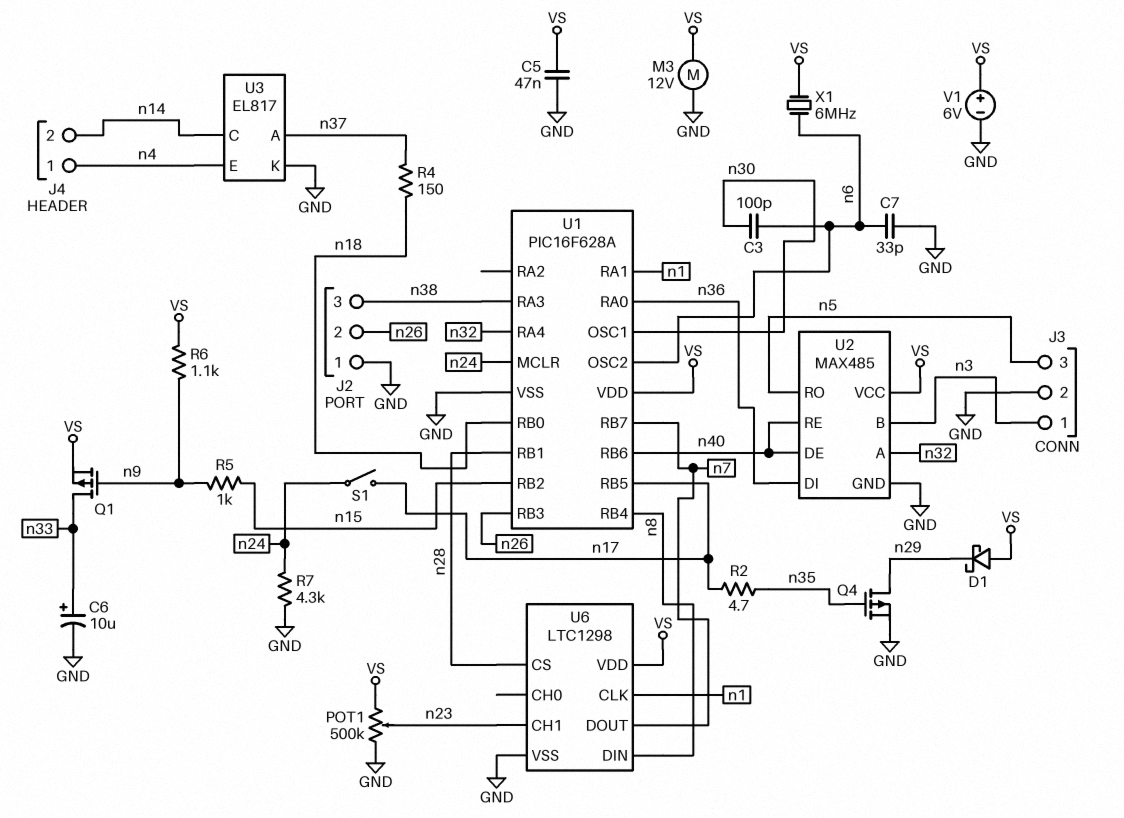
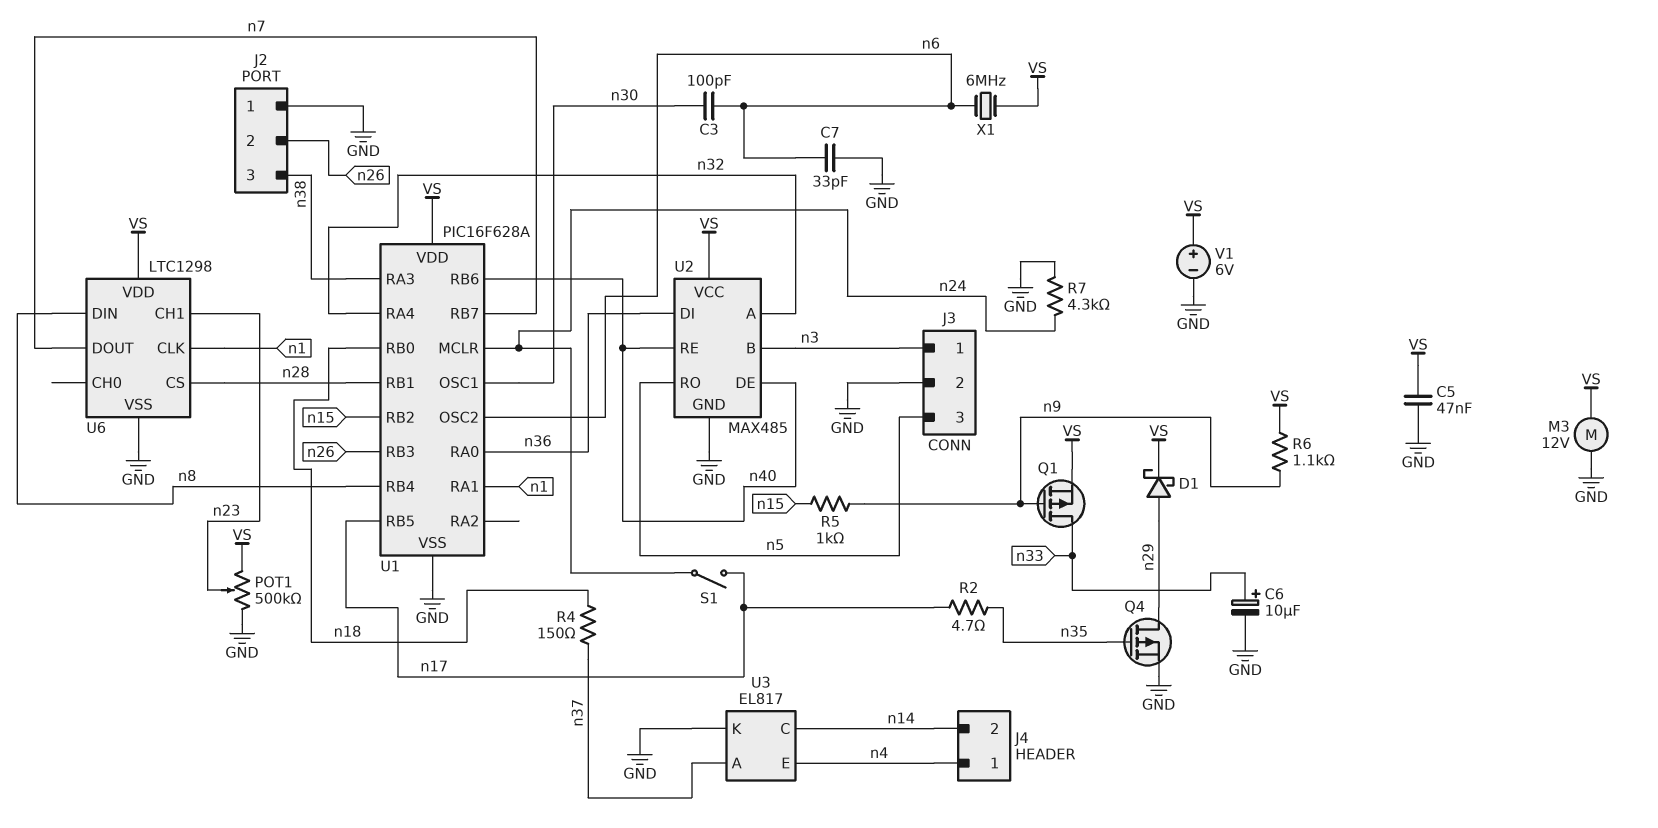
D1: schottky (A VS, K n29) -> schottky (A n29, K VS)

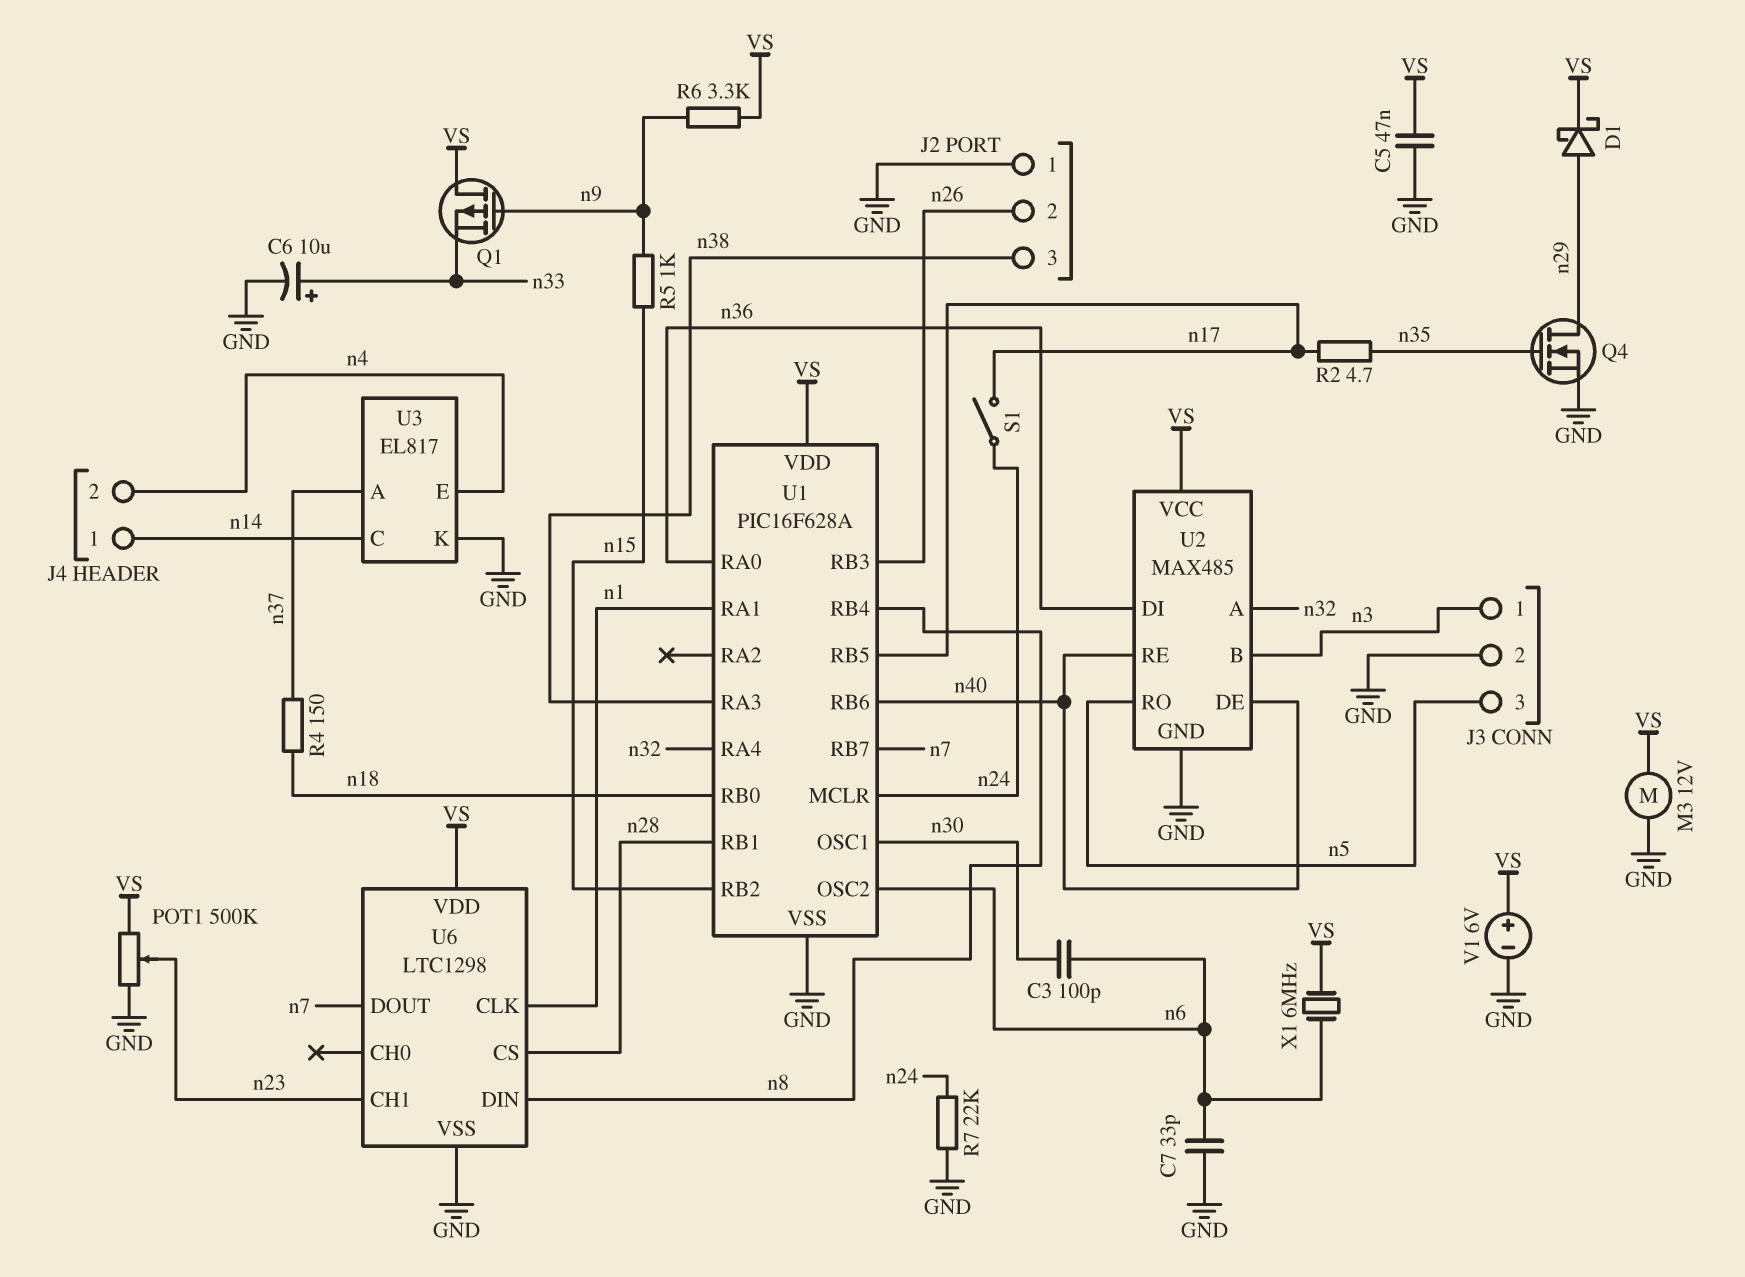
J4 pin 1: n4 -> n14
J4 pin 2: n14 -> n4
Q1: PMOS (G n9, D n33, S VS) -> PMOS (G n9, D VS, S n33)
Q4: PMOS (G n35, D n29, S GND) -> NMOS (G n35, D n29, S GND)
R6: 1.1k (VS, n9) -> 3.3k (VS, n9)
R7: 4.3k (GND, n24) -> 22k (GND, n24)

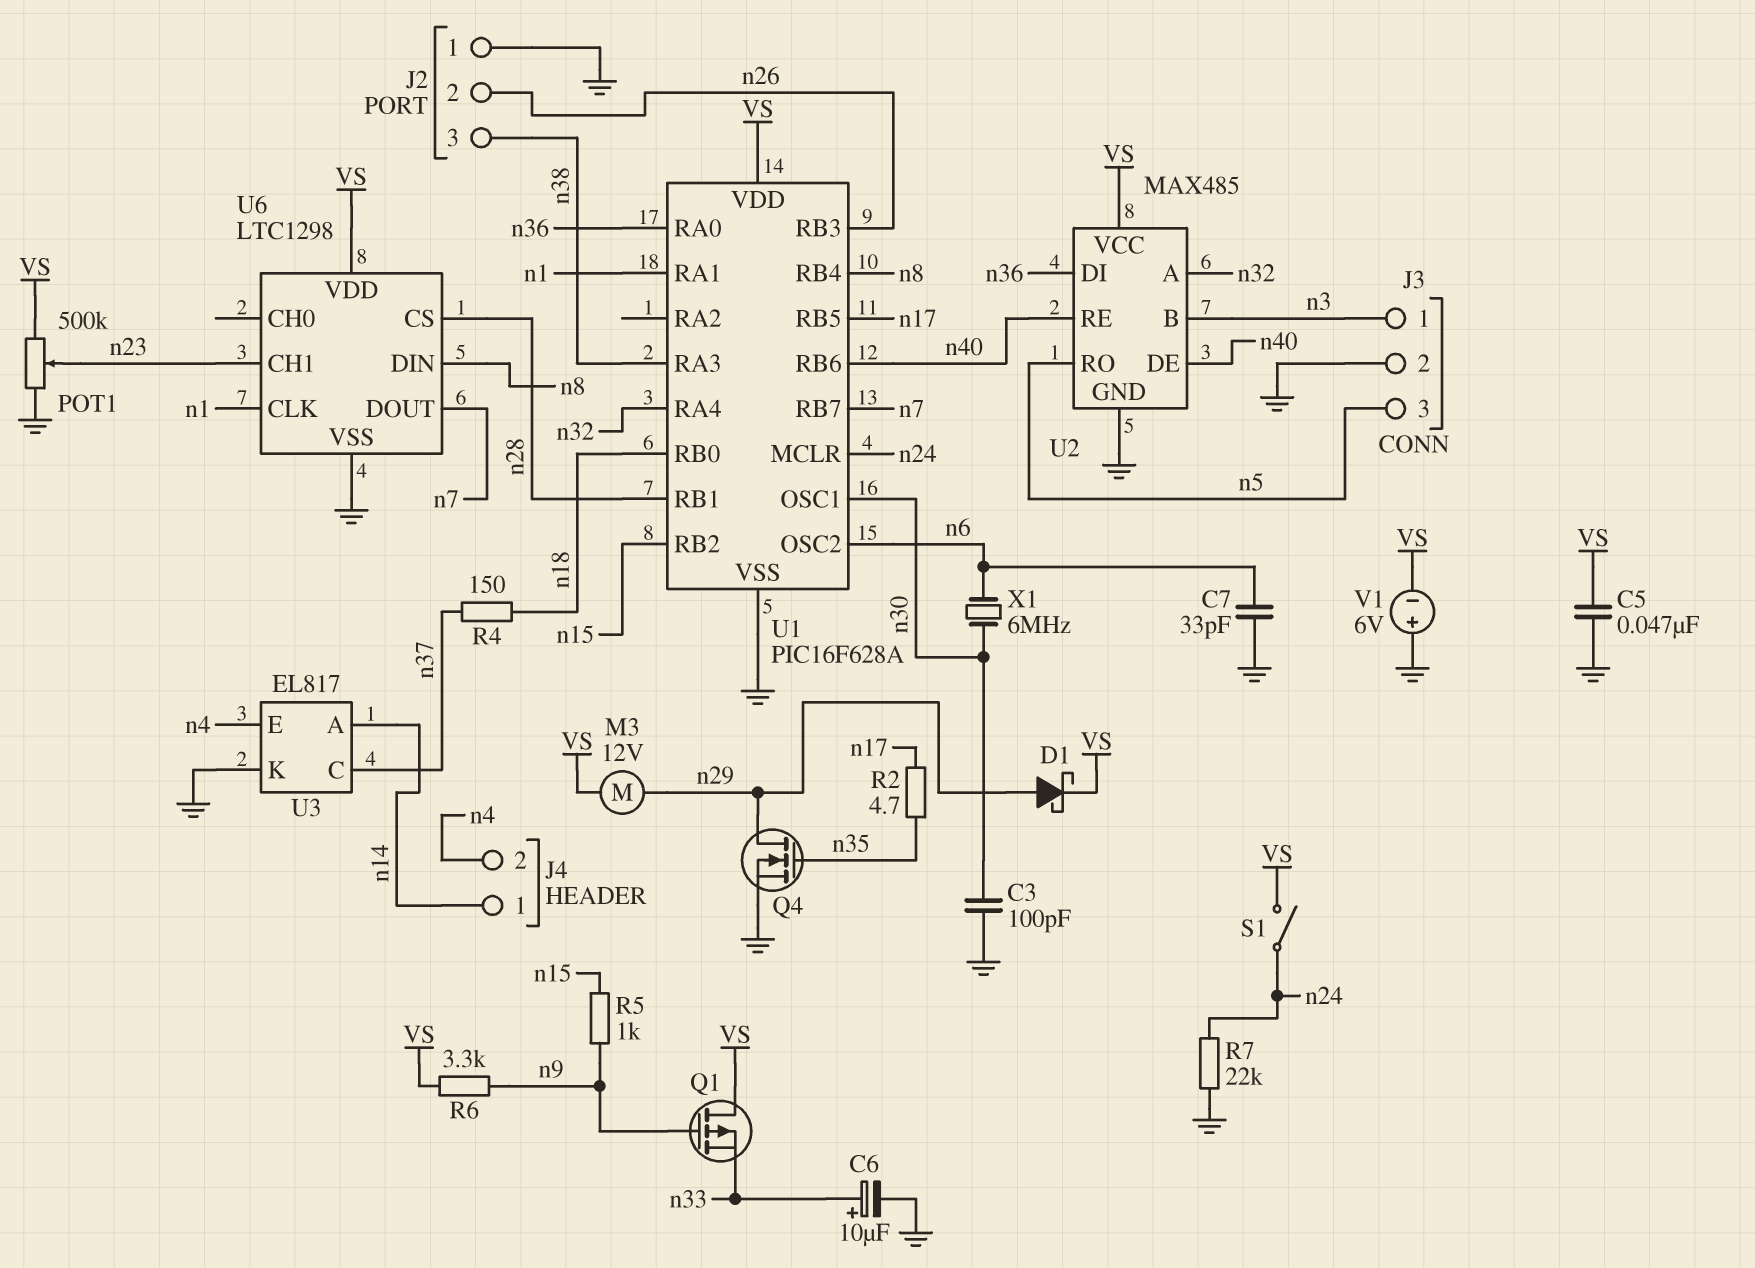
C3: 100pF (n6, n30) -> 100pF (GND, n30)
M3: motor 12V (GND, VS) -> motor 12V (VS, n29)
S1: switch (n17, n24) -> switch (VS, n24)
U3 pin A: n37 -> n14
U3 pin C: n14 -> n37
V1: 6V (plus VS, minus GND) -> 6V (plus GND, minus VS)
X1: 6MHz (VS, n6) -> 6MHz (n6, n30)

